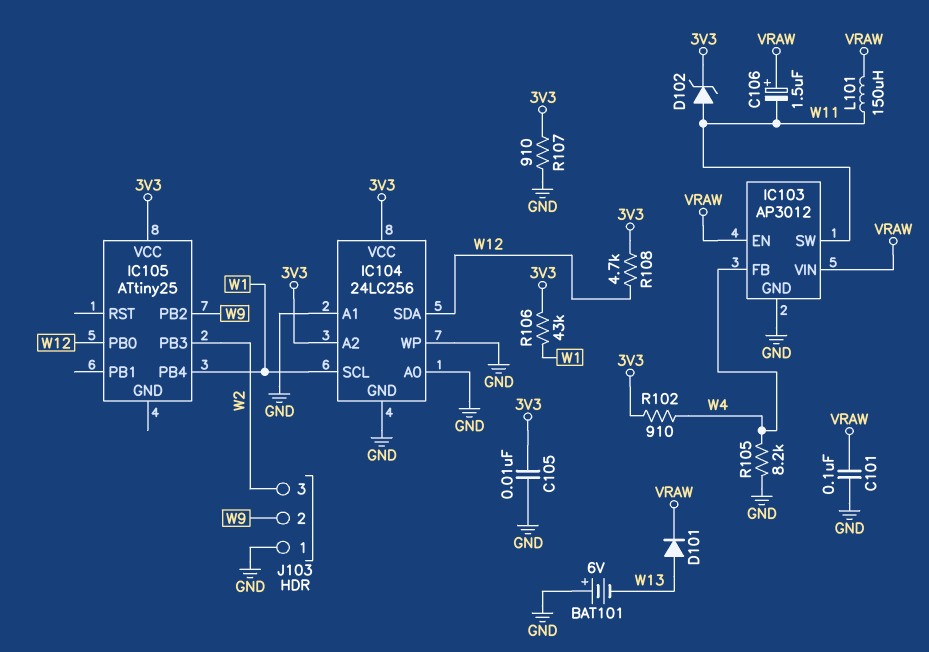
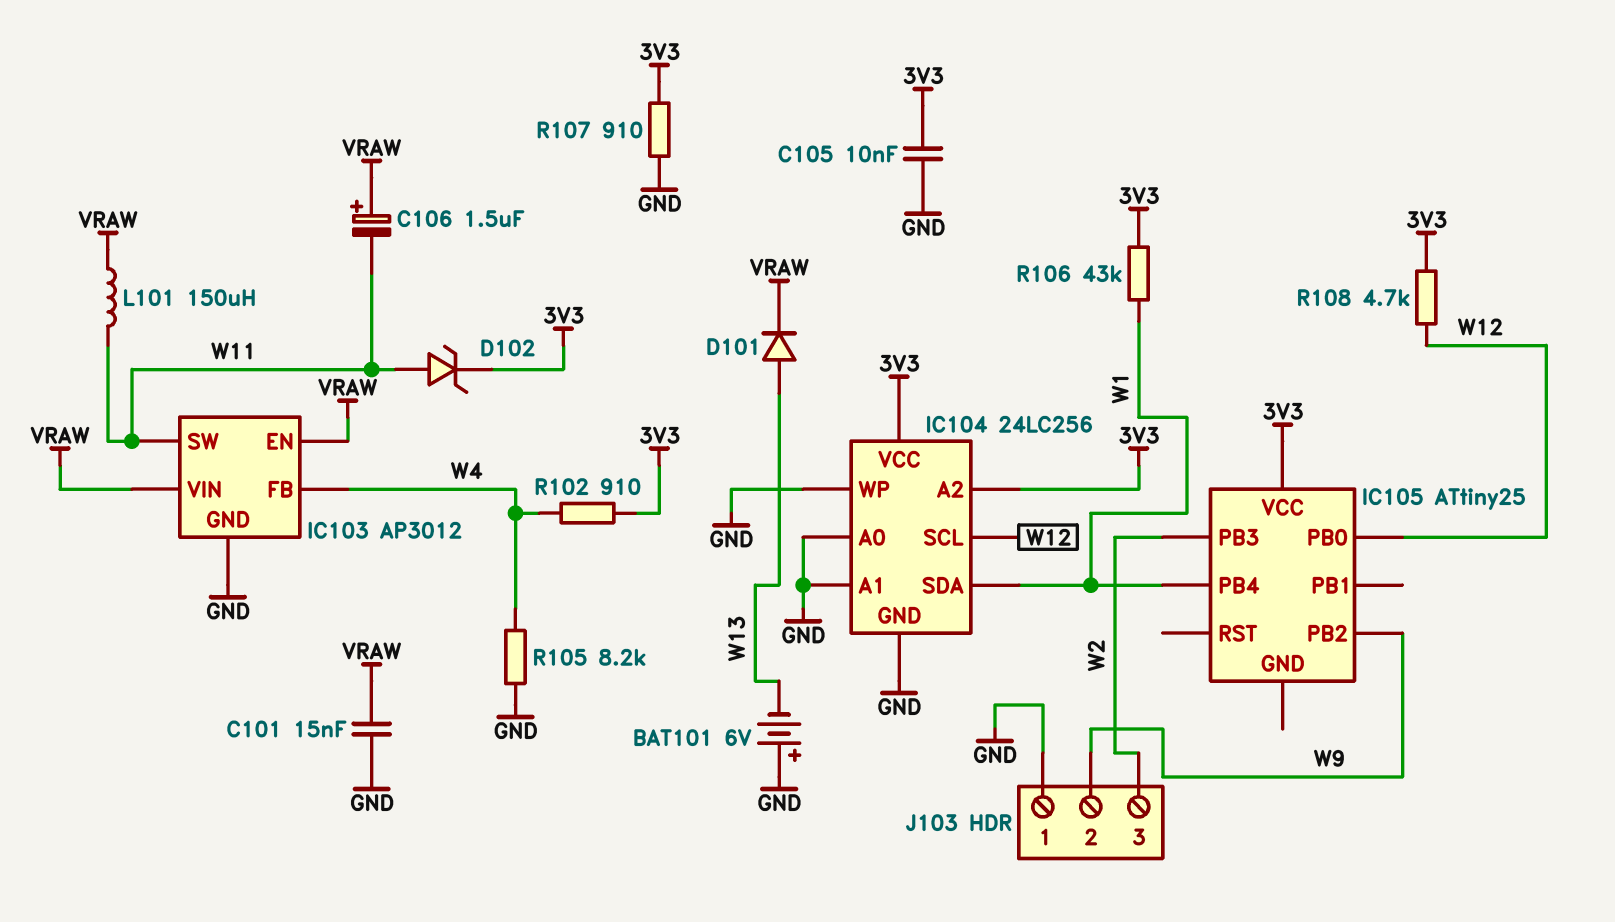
C101: 100nF (GND, VRAW) -> 15nF (GND, VRAW)
IC104 pin SCL: W1 -> W12
IC104 pin SDA: W12 -> W1

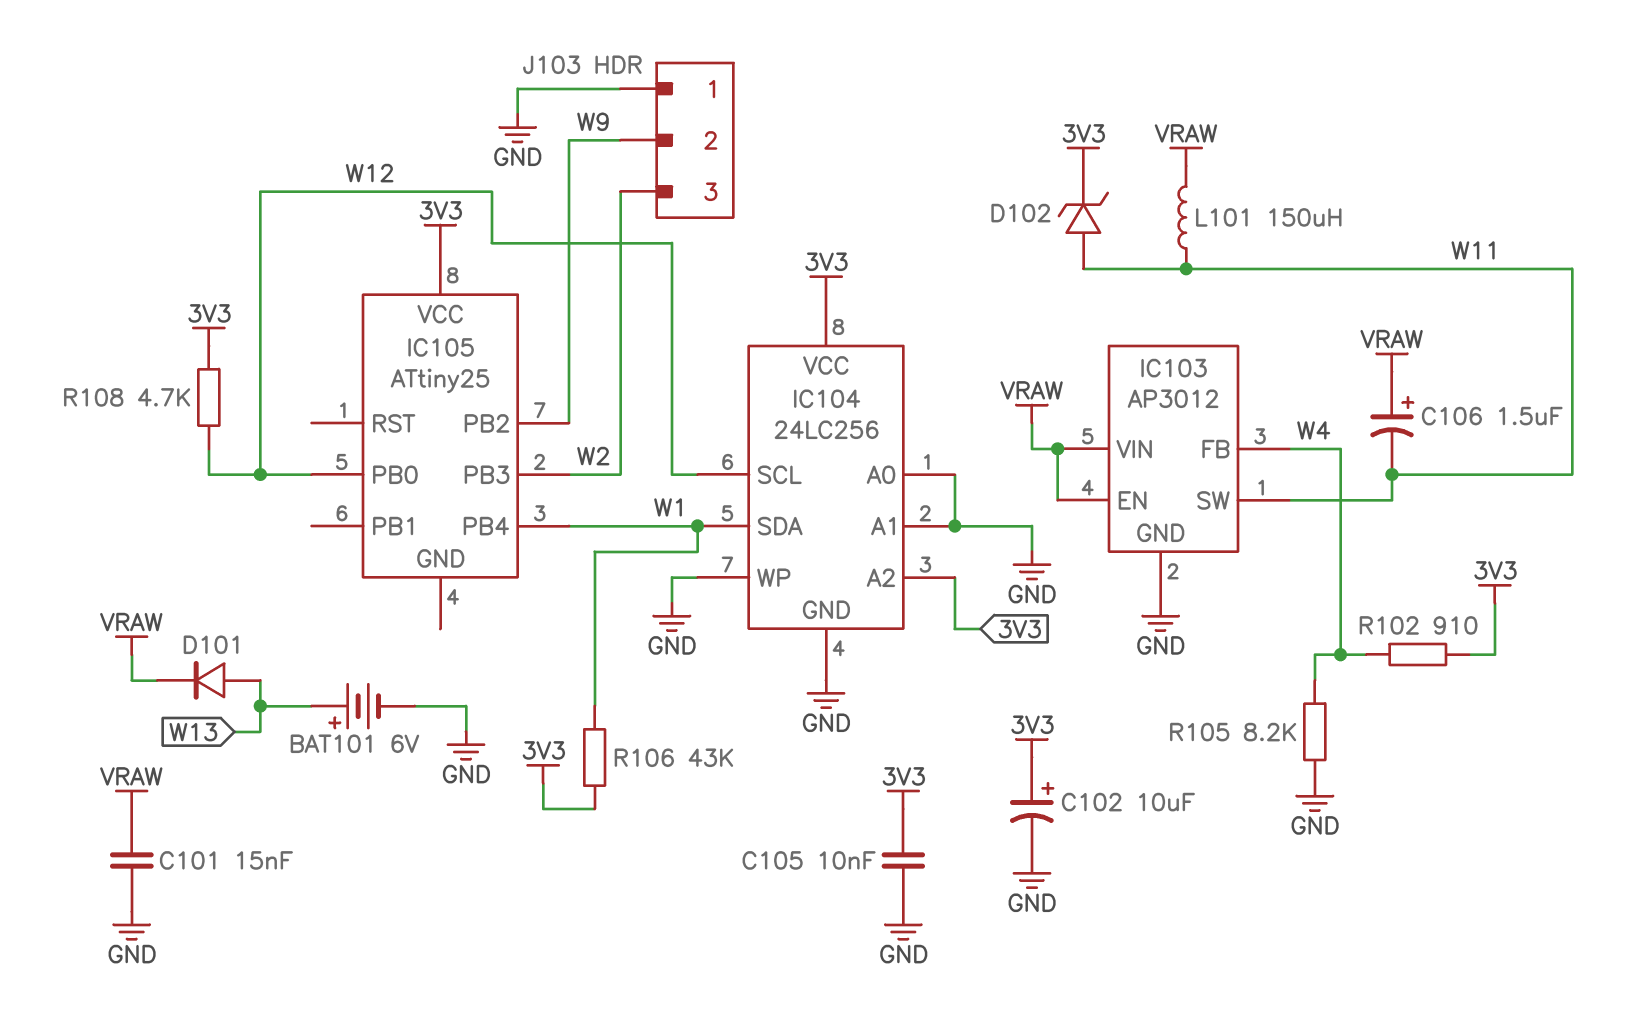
BAT101: 6V (plus GND, minus W13) -> 6V (plus W13, minus GND)
C102: none -> 10uF (plus 3V3, minus GND)
R107: 910 (3V3, GND) -> none

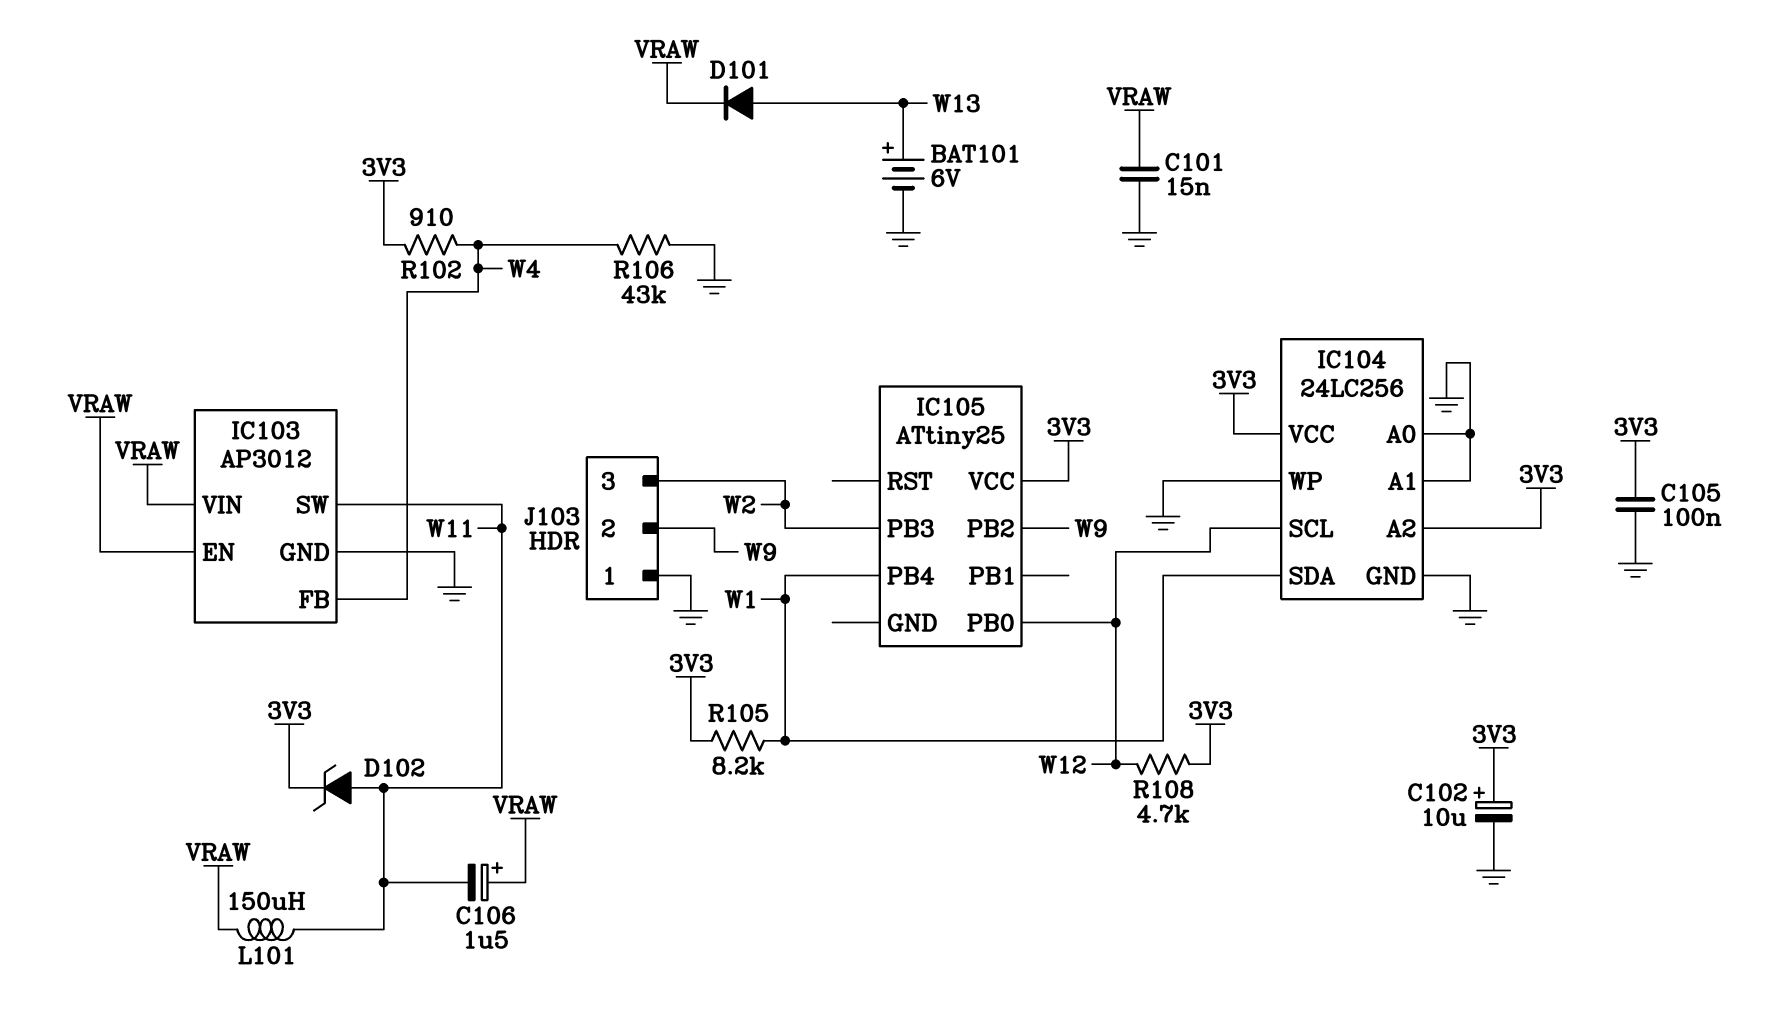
C105: 10nF (3V3, GND) -> 100nF (3V3, GND)
R105: 8.2k (GND, W4) -> 8.2k (3V3, W1)
R106: 43k (3V3, W1) -> 43k (GND, W4)

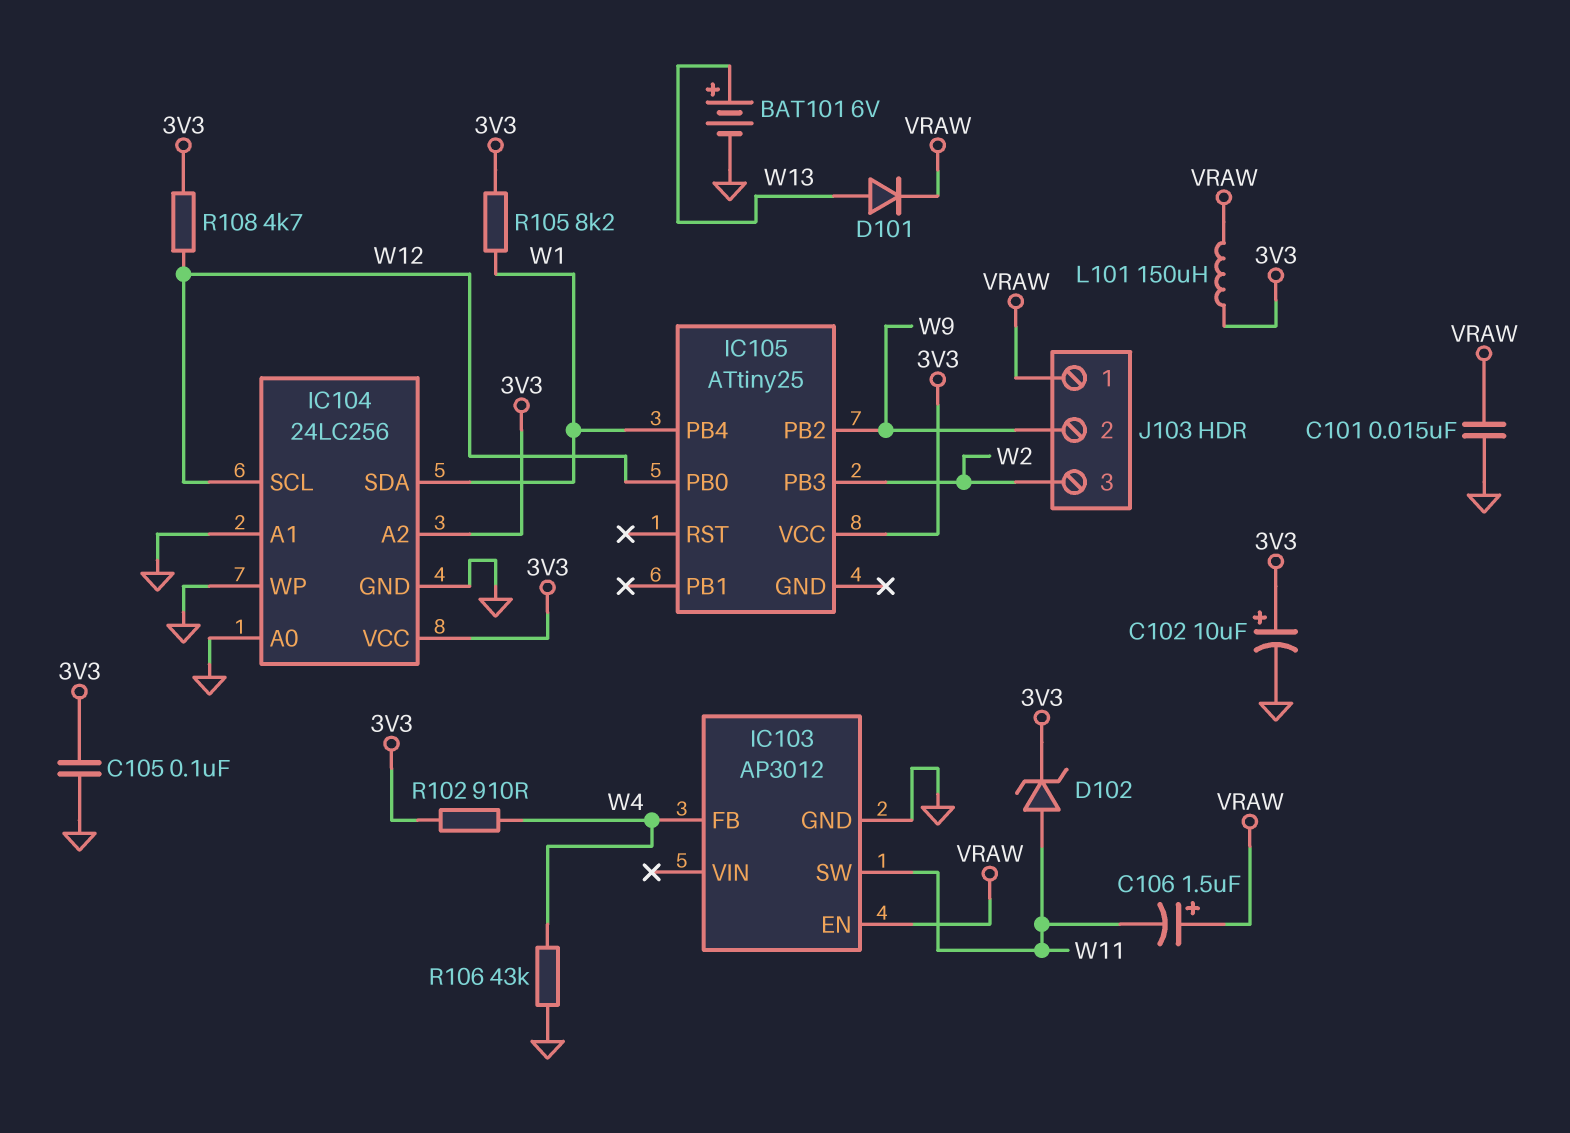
IC103 pin VIN: VRAW -> none
J103 pin 1: GND -> VRAW
L101: 150uH (VRAW, W11) -> 150uH (3V3, VRAW)

